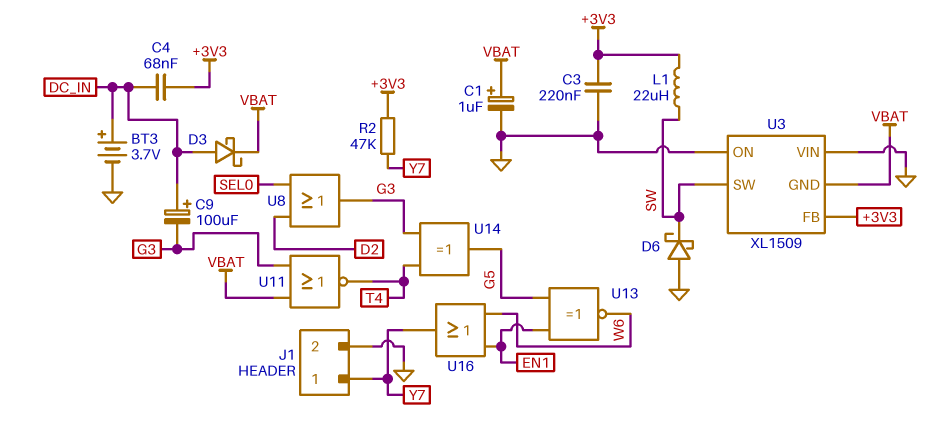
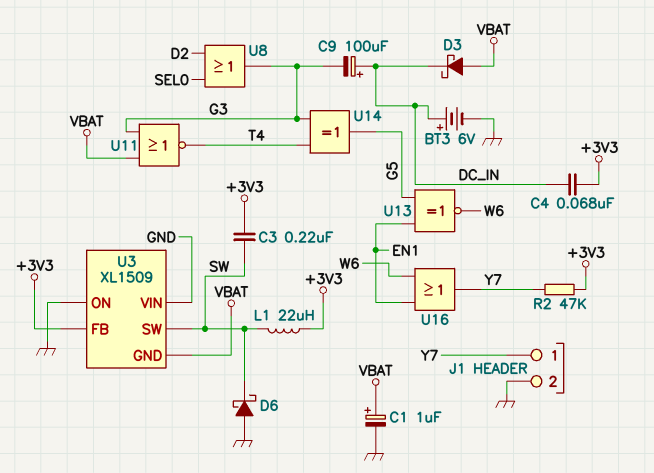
BT3: 3.7V (plus DC_IN, minus GND) -> 6V (plus DC_IN, minus GND)
C3: 220nF (+3V3, GND) -> 220nF (+3V3, SW)
D3: schottky (A DC_IN, K VBAT) -> schottky (A VBAT, K DC_IN)

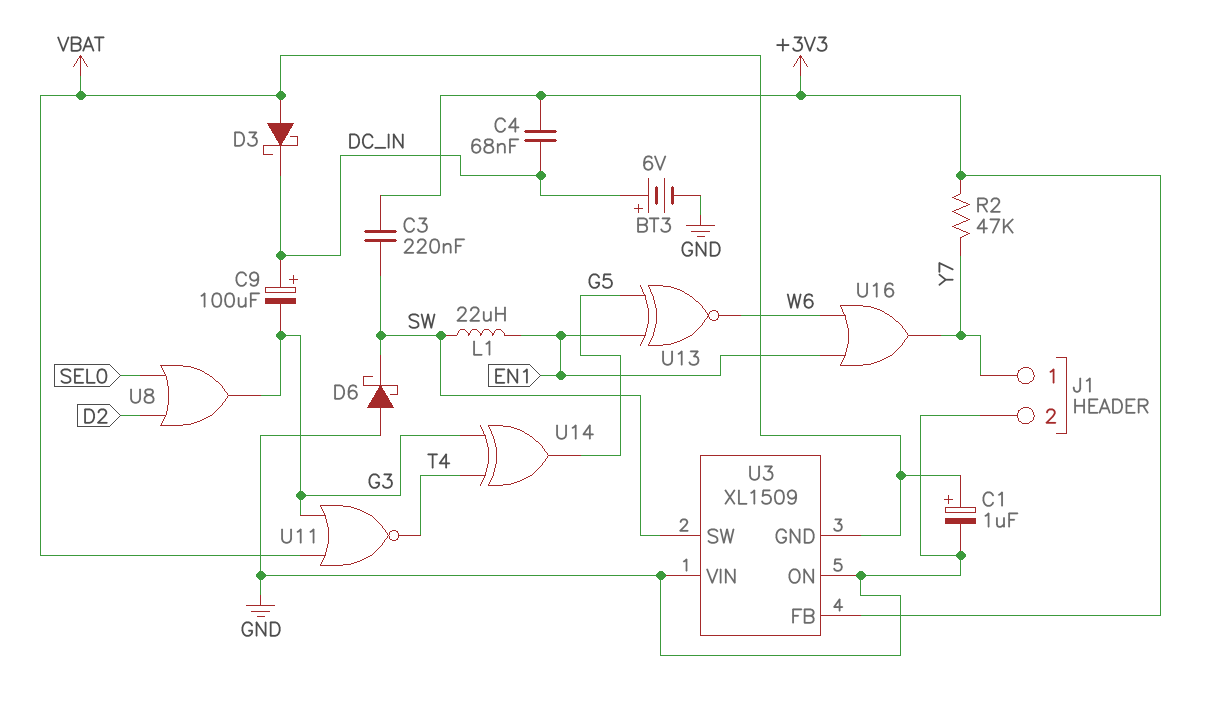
L1: 22uH (+3V3, SW) -> 22uH (EN1, SW)

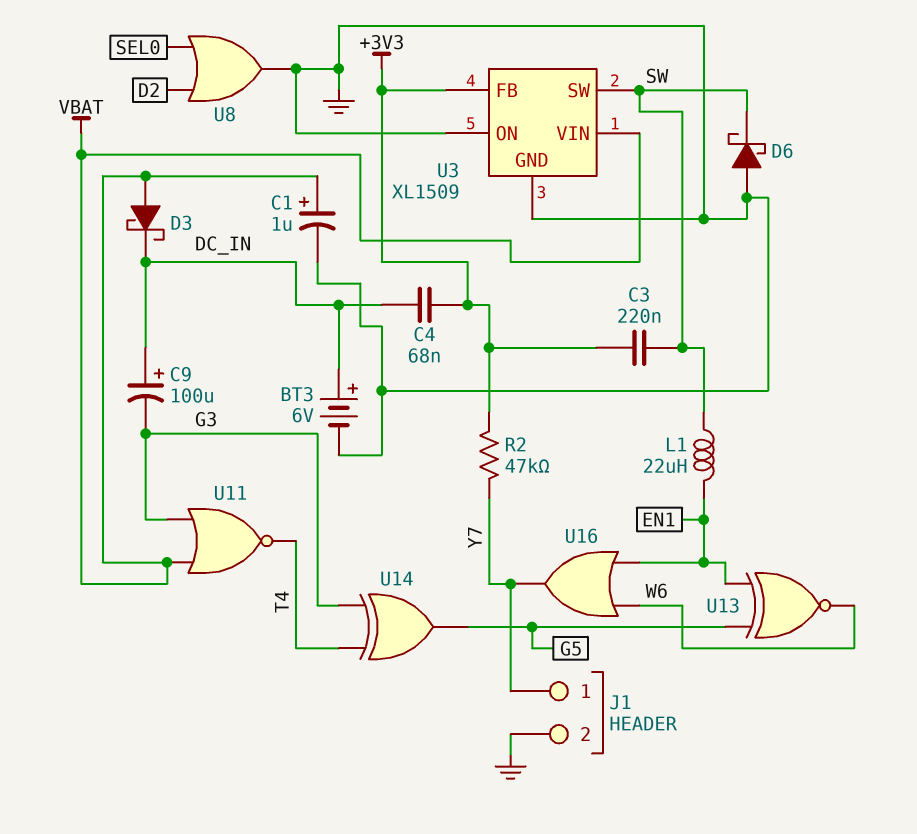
U3 pin GND: VBAT -> GND
U3 pin VIN: GND -> VBAT
U8: OR (in D2, in SEL0, out G3) -> OR (in D2, in SEL0, out GND)

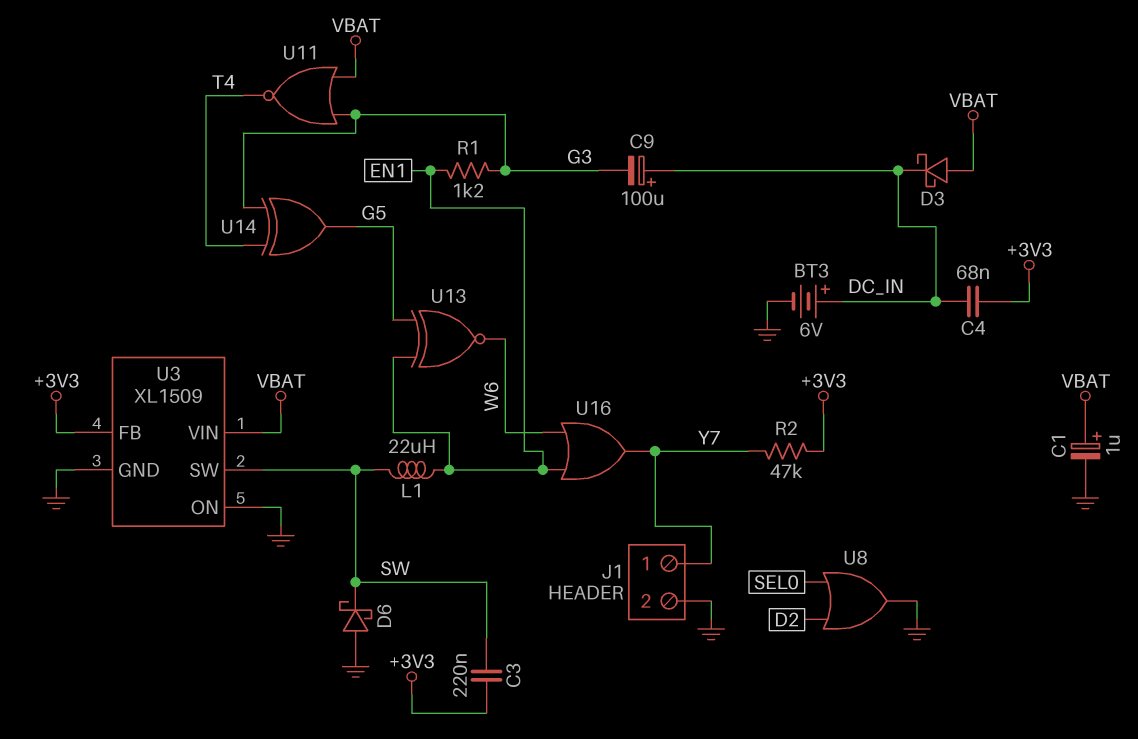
R1: none -> 1.2k (EN1, G3)

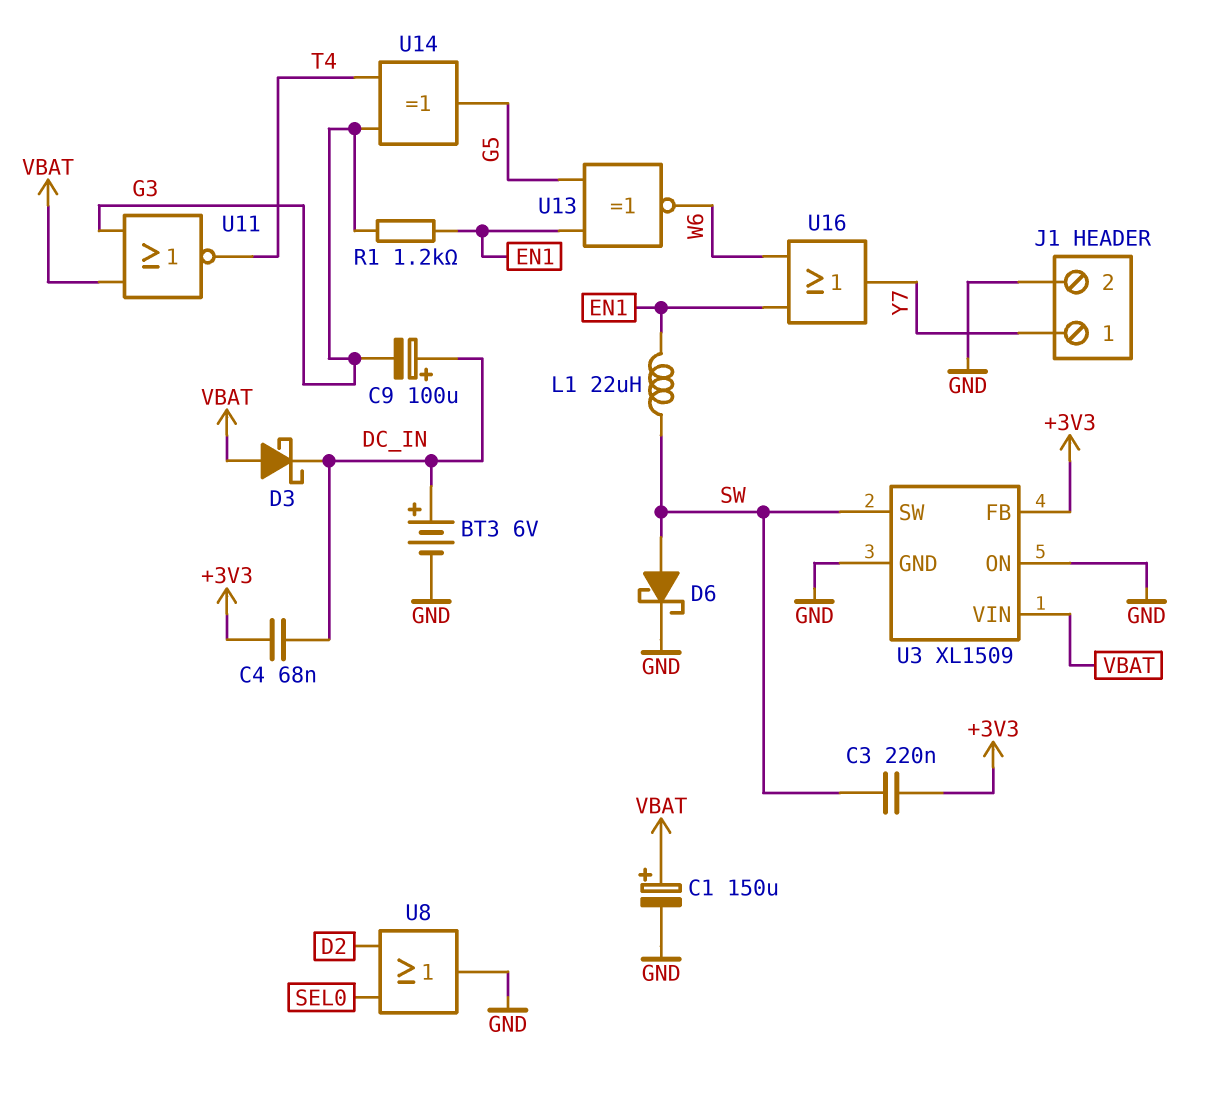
C1: 1uF (plus VBAT, minus GND) -> 150uF (plus VBAT, minus GND)
D6: schottky (A GND, K SW) -> schottky (A SW, K GND)
R2: 47k (+3V3, Y7) -> none

